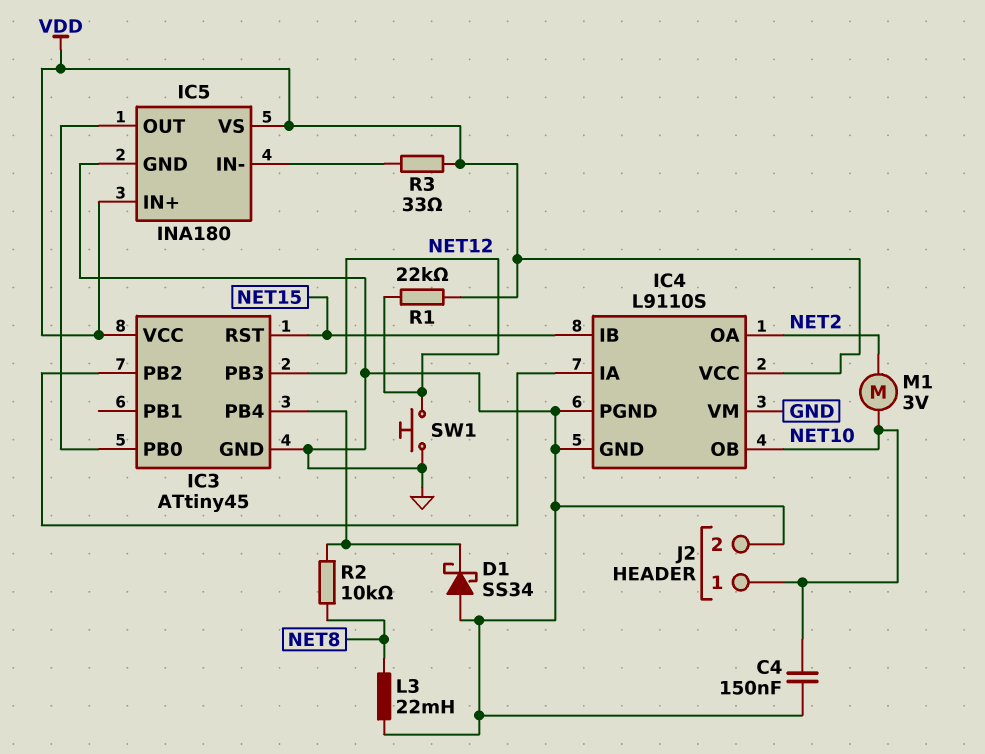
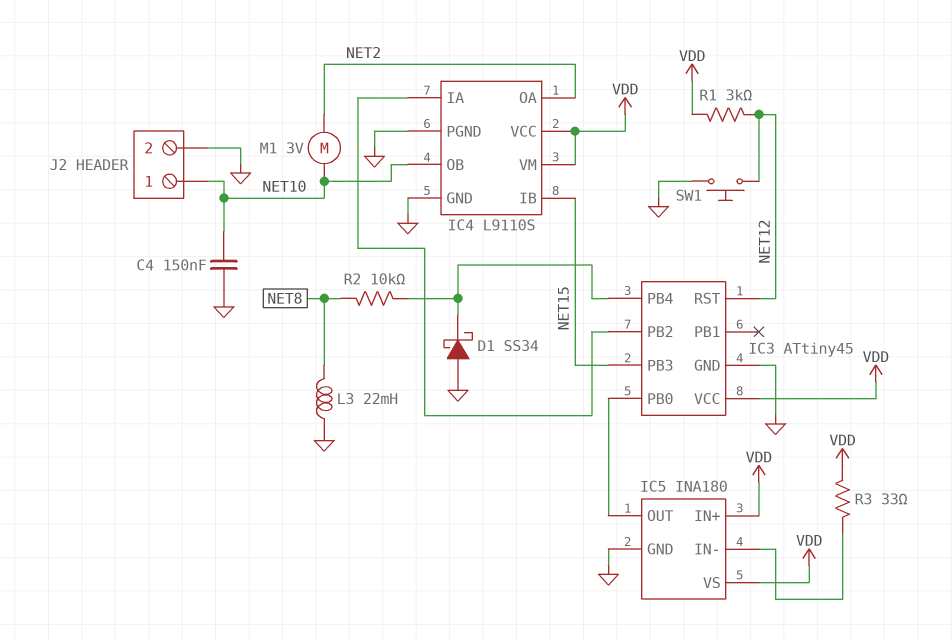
IC3 pin PB3: NET12 -> NET15
IC3 pin RST: NET15 -> NET12
IC4 pin VM: GND -> VDD
R1: 22k (NET12, VDD) -> 3k (NET12, VDD)

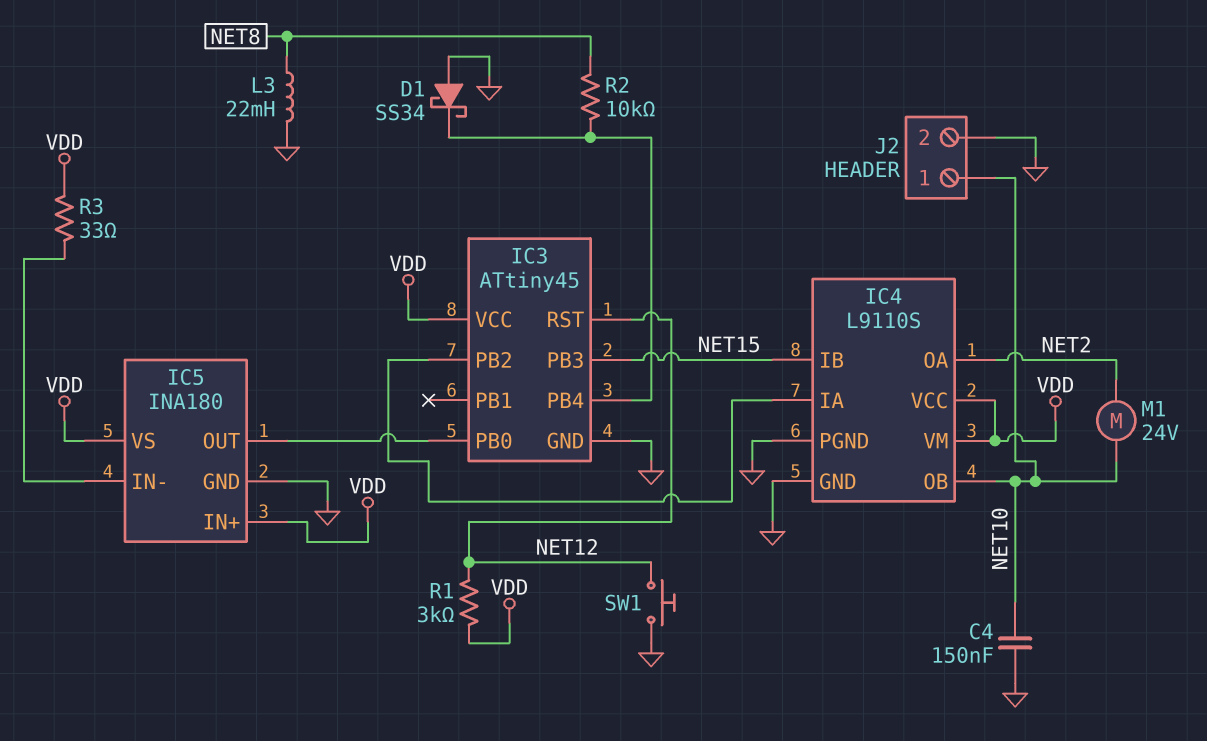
M1: motor 3V (NET2, NET10) -> motor 24V (NET2, NET10)

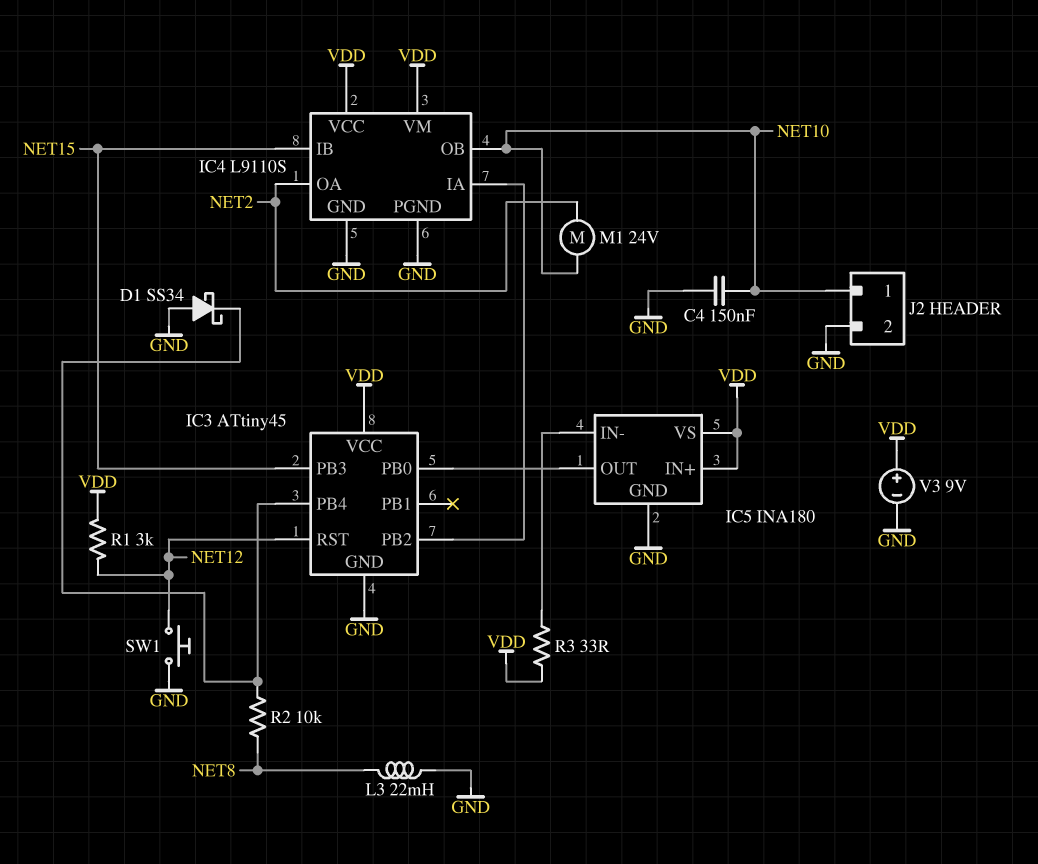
V3: none -> 9V (plus VDD, minus GND)

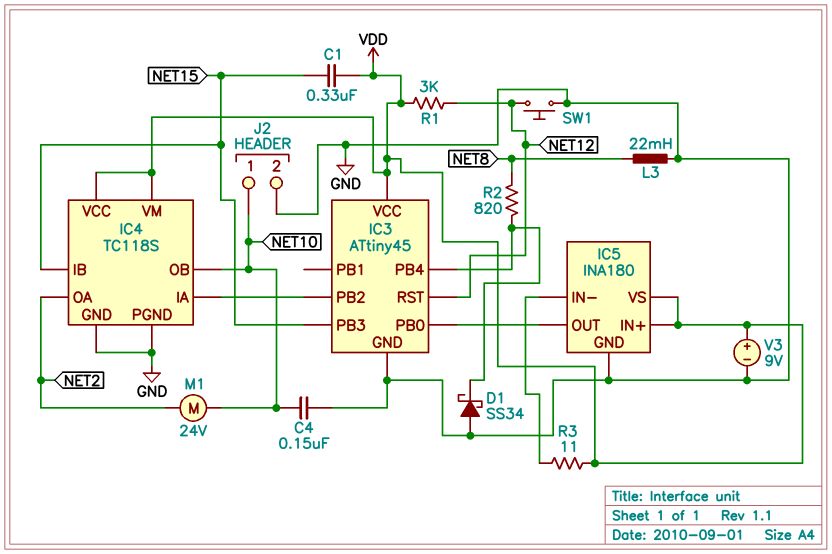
C1: none -> 330nF (NET15, VDD)
IC4: L9110S -> TC118S
R2: 10k (IC3/PB4, NET8) -> 820 (IC3/PB4, NET8)
R3: 33 (IC5/IN-, VDD) -> 11 (IC5/IN-, VDD)

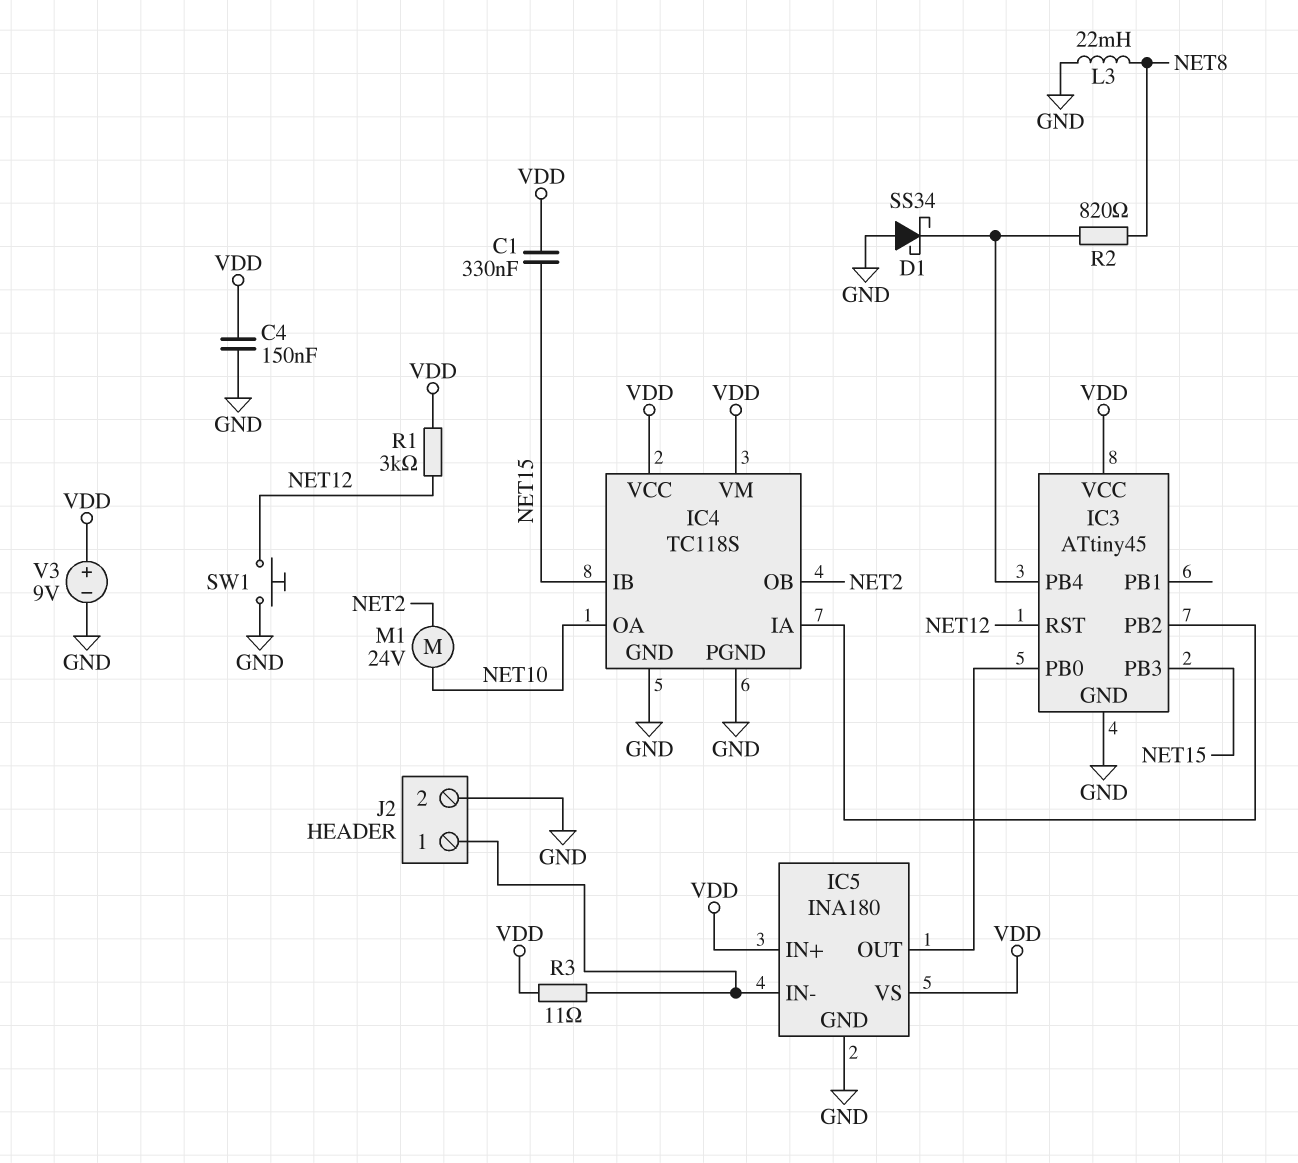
C4: 150nF (GND, NET10) -> 150nF (GND, VDD)
IC4 pin OA: NET2 -> NET10
IC4 pin OB: NET10 -> NET2
J2 pin 1: NET10 -> IC5/IN-

